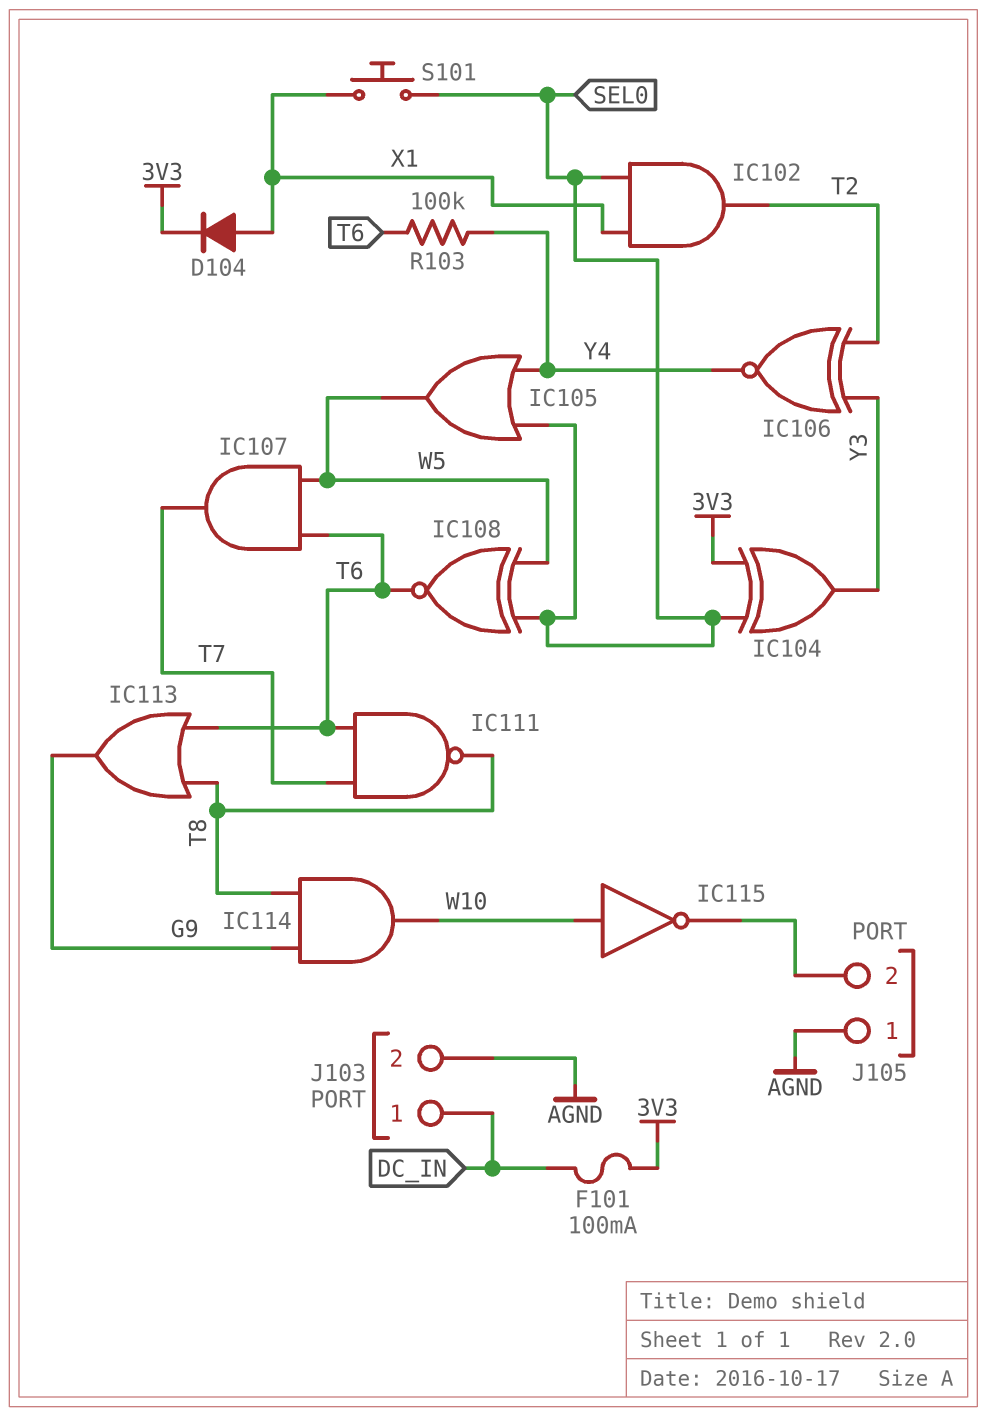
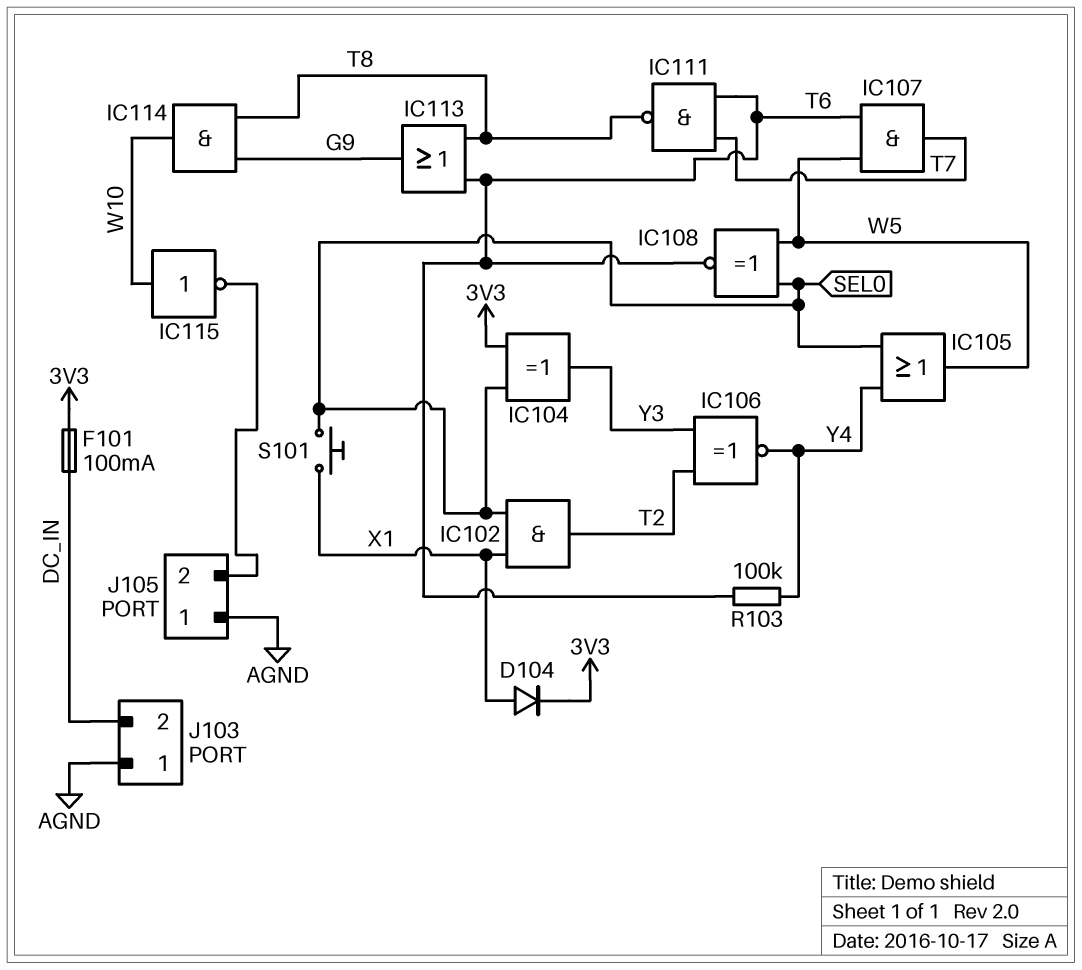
J103 pin 1: DC_IN -> AGND
J103 pin 2: AGND -> DC_IN

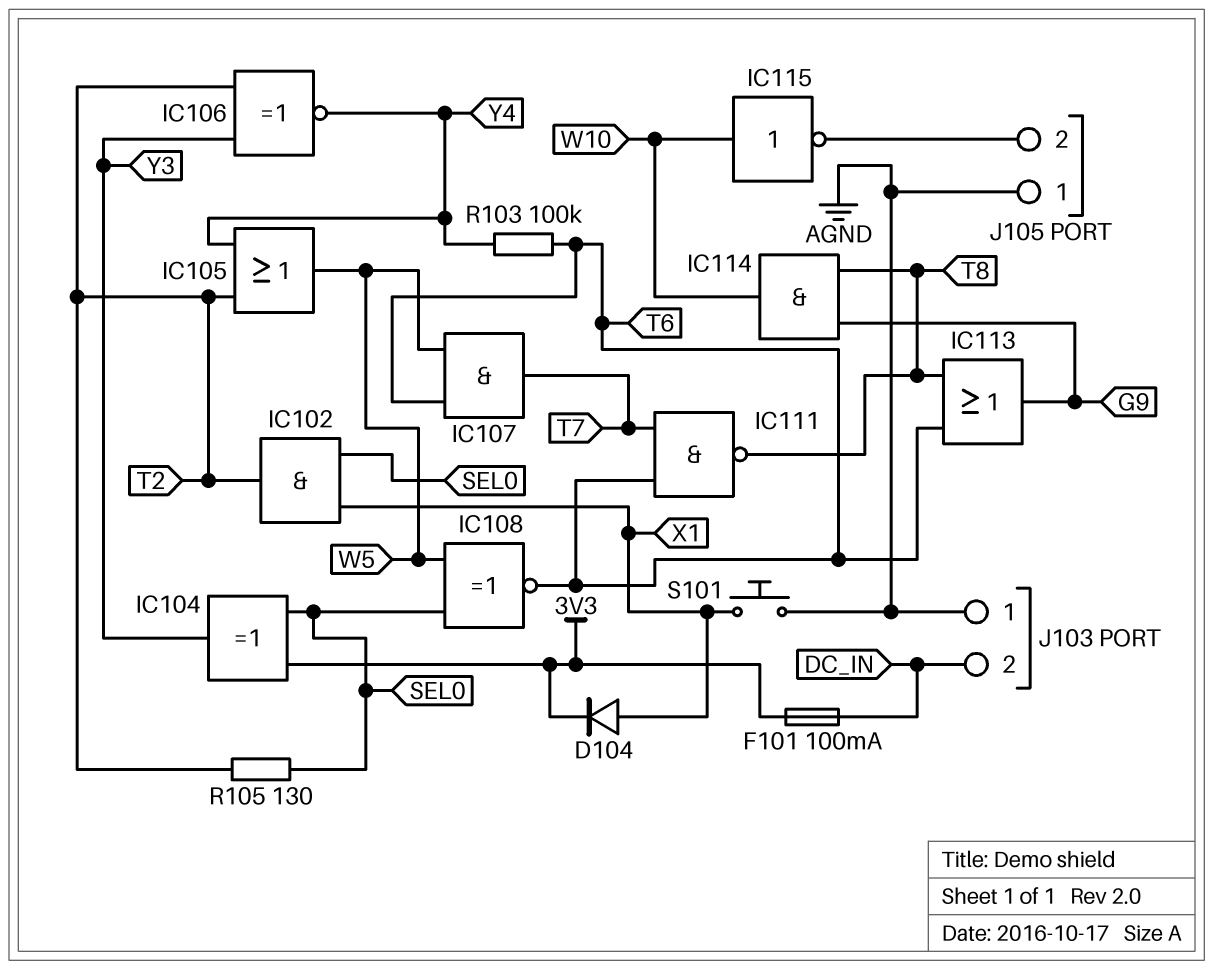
IC105: OR (in SEL0, in Y4, out W5) -> OR (in T2, in Y4, out W5)
R105: none -> 130 (SEL0, T2)
S101: button (SEL0, X1) -> button (AGND, X1)

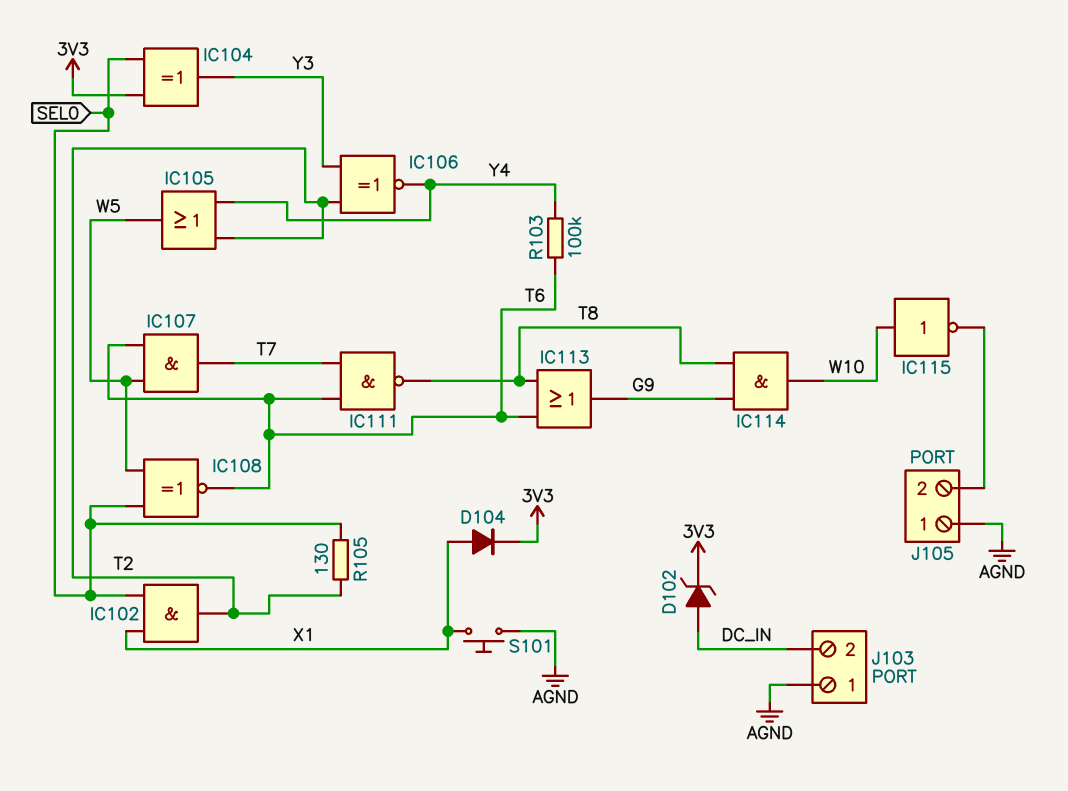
D102: none -> zener (A DC_IN, K 3V3)
F101: 100mA (3V3, DC_IN) -> none

